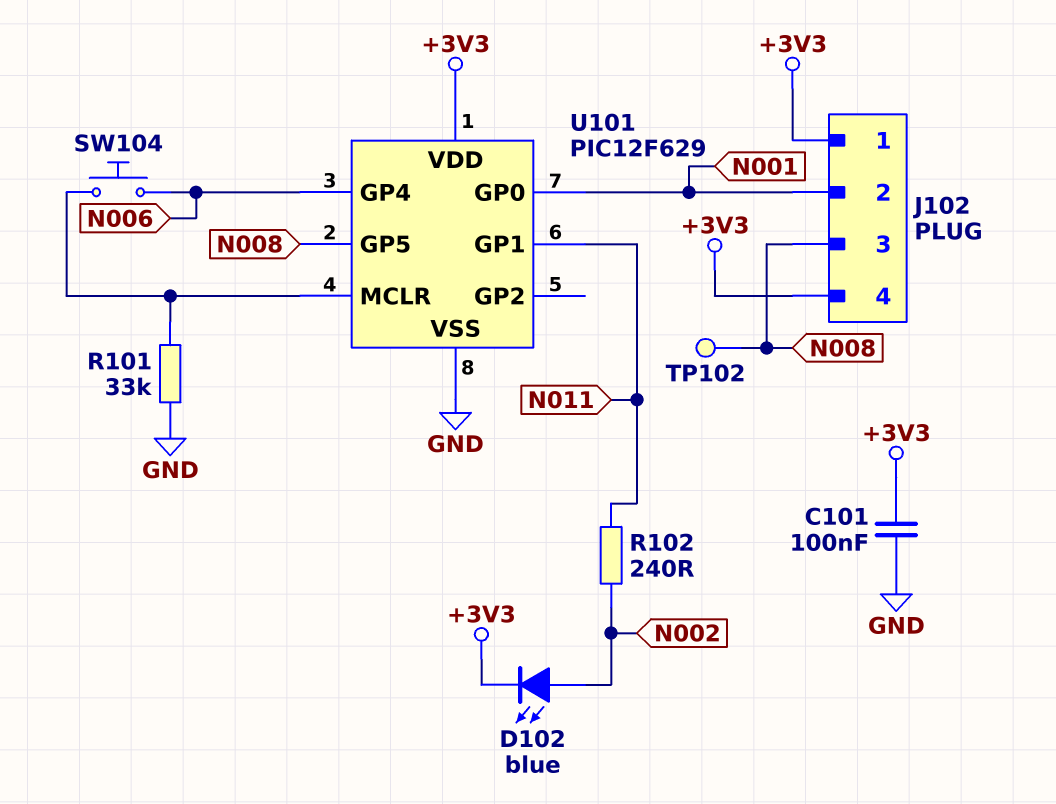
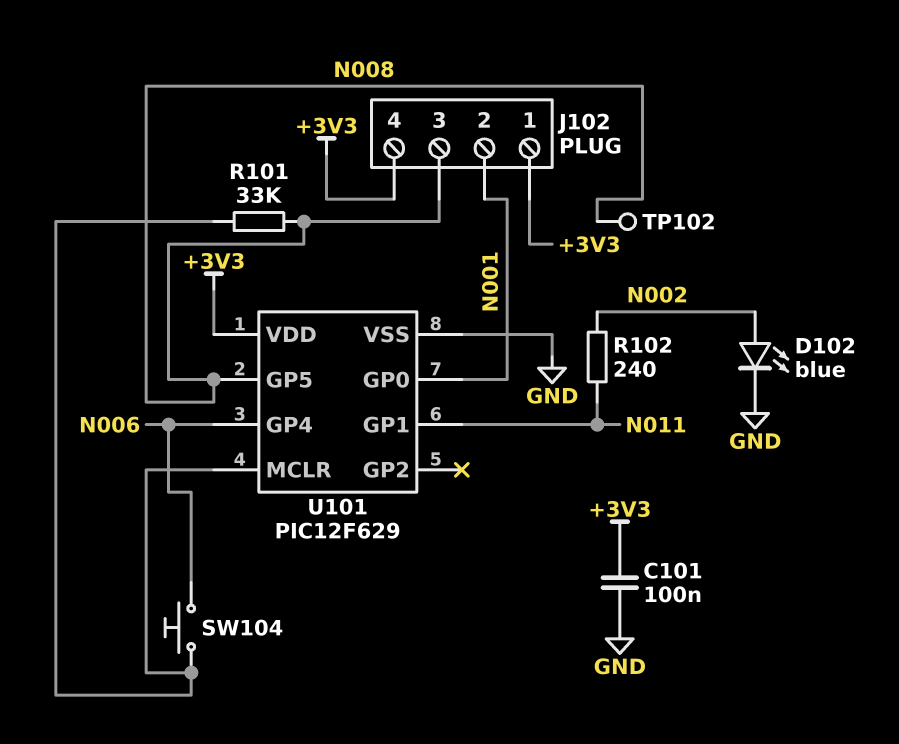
D102: LED blue (A N002, K +3V3) -> LED blue (A N002, K GND)
R101: 33k (GND, U101/MCLR) -> 33k (N008, U101/MCLR)

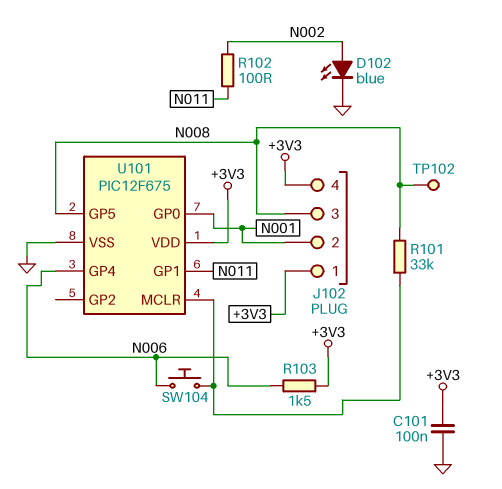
R102: 240 (N002, N011) -> 100 (N002, N011)
R103: none -> 1.5k (+3V3, N006)
U101: PIC12F629 -> PIC12F675

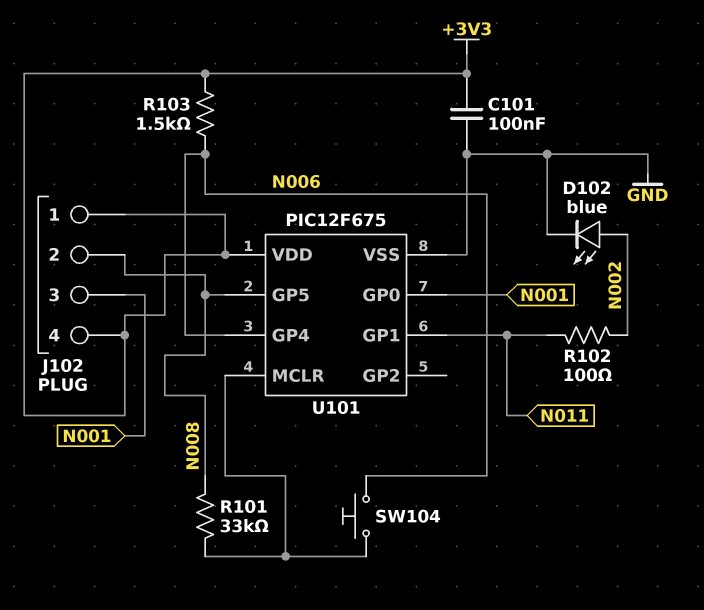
J102 pin 2: N001 -> N008
J102 pin 3: N008 -> N001
TP102: test point (N008) -> none

